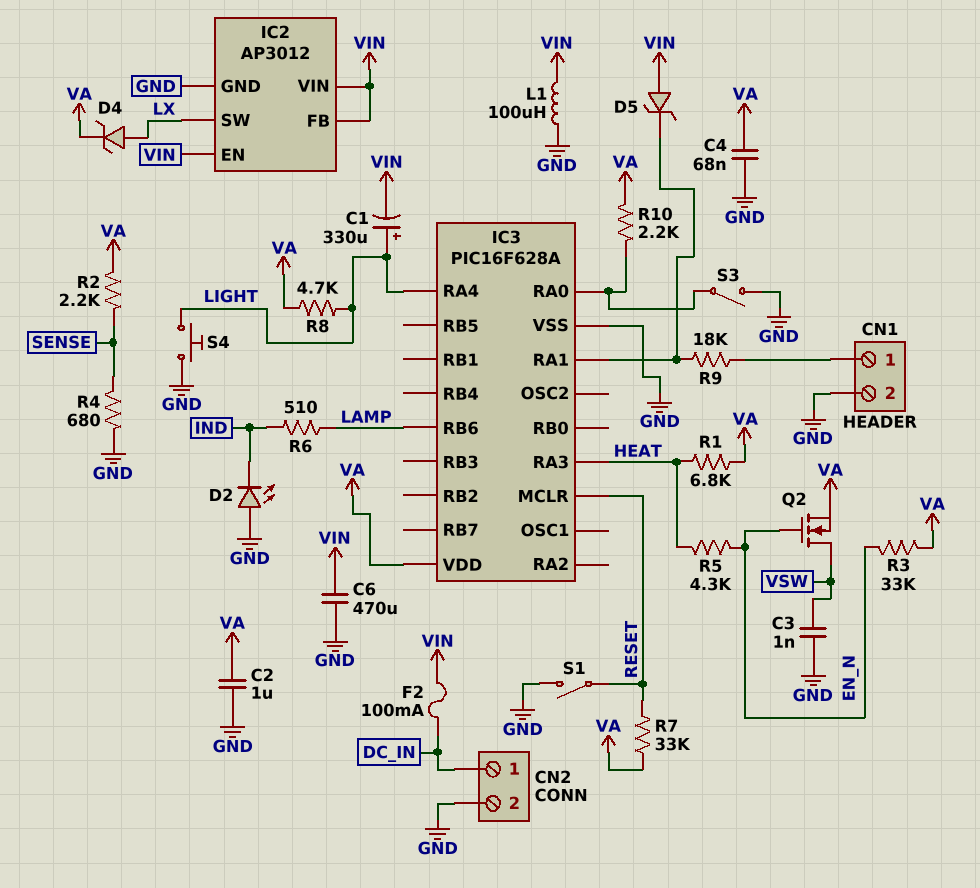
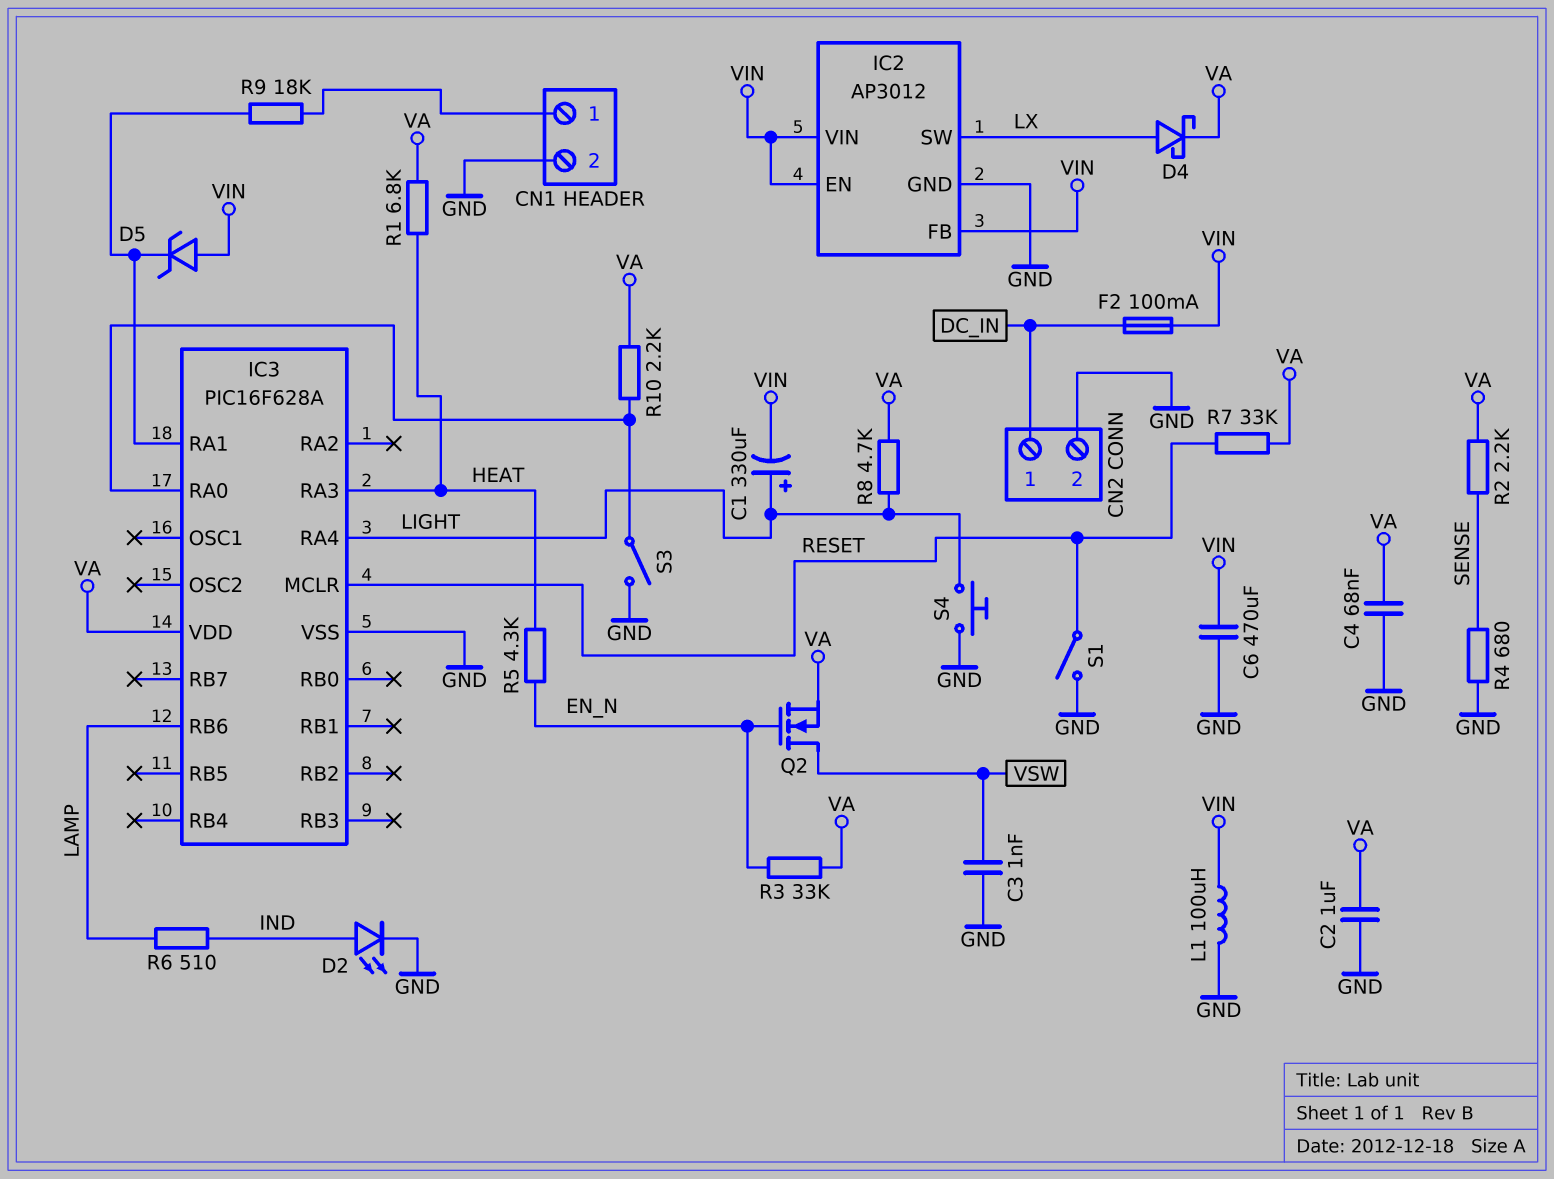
D2: LED (A GND, K IND) -> LED (A IND, K GND)
D4: zener (A LX, K VA) -> schottky (A LX, K VA)

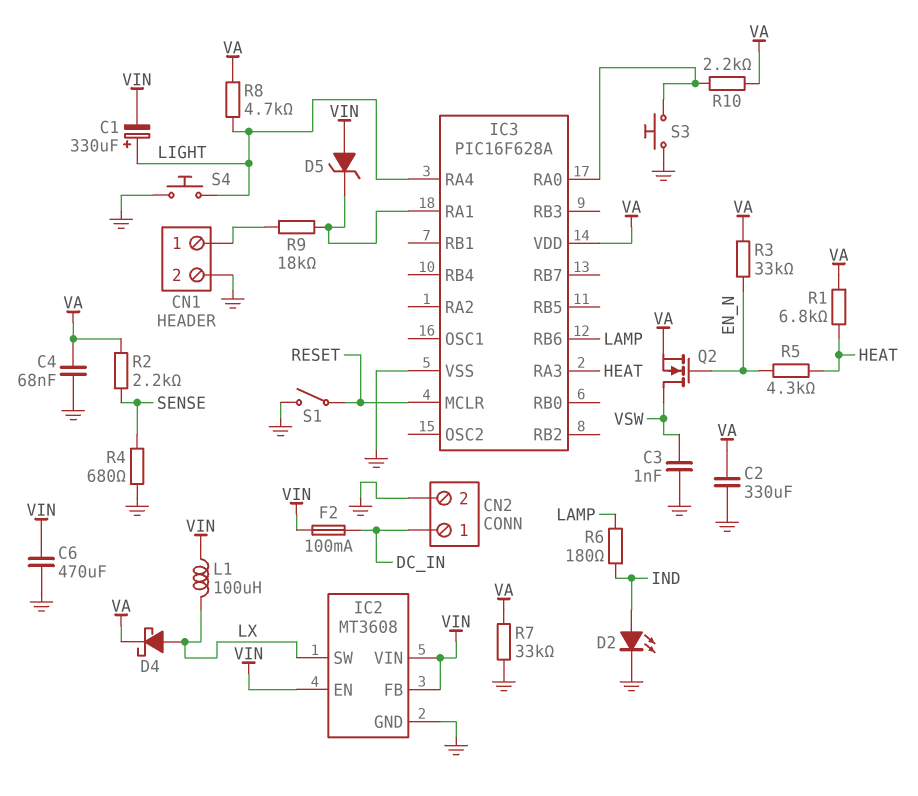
C2: 1uF (GND, VA) -> 330uF (GND, VA)
IC2: AP3012 -> MT3608
L1: 100uH (GND, VIN) -> 100uH (LX, VIN)
R6: 510 (IND, LAMP) -> 180 (IND, LAMP)
R7: 33k (RESET, VA) -> 33k (GND, VA)
S3: switch (GND, IC3/RA0) -> button (GND, IC3/RA0)

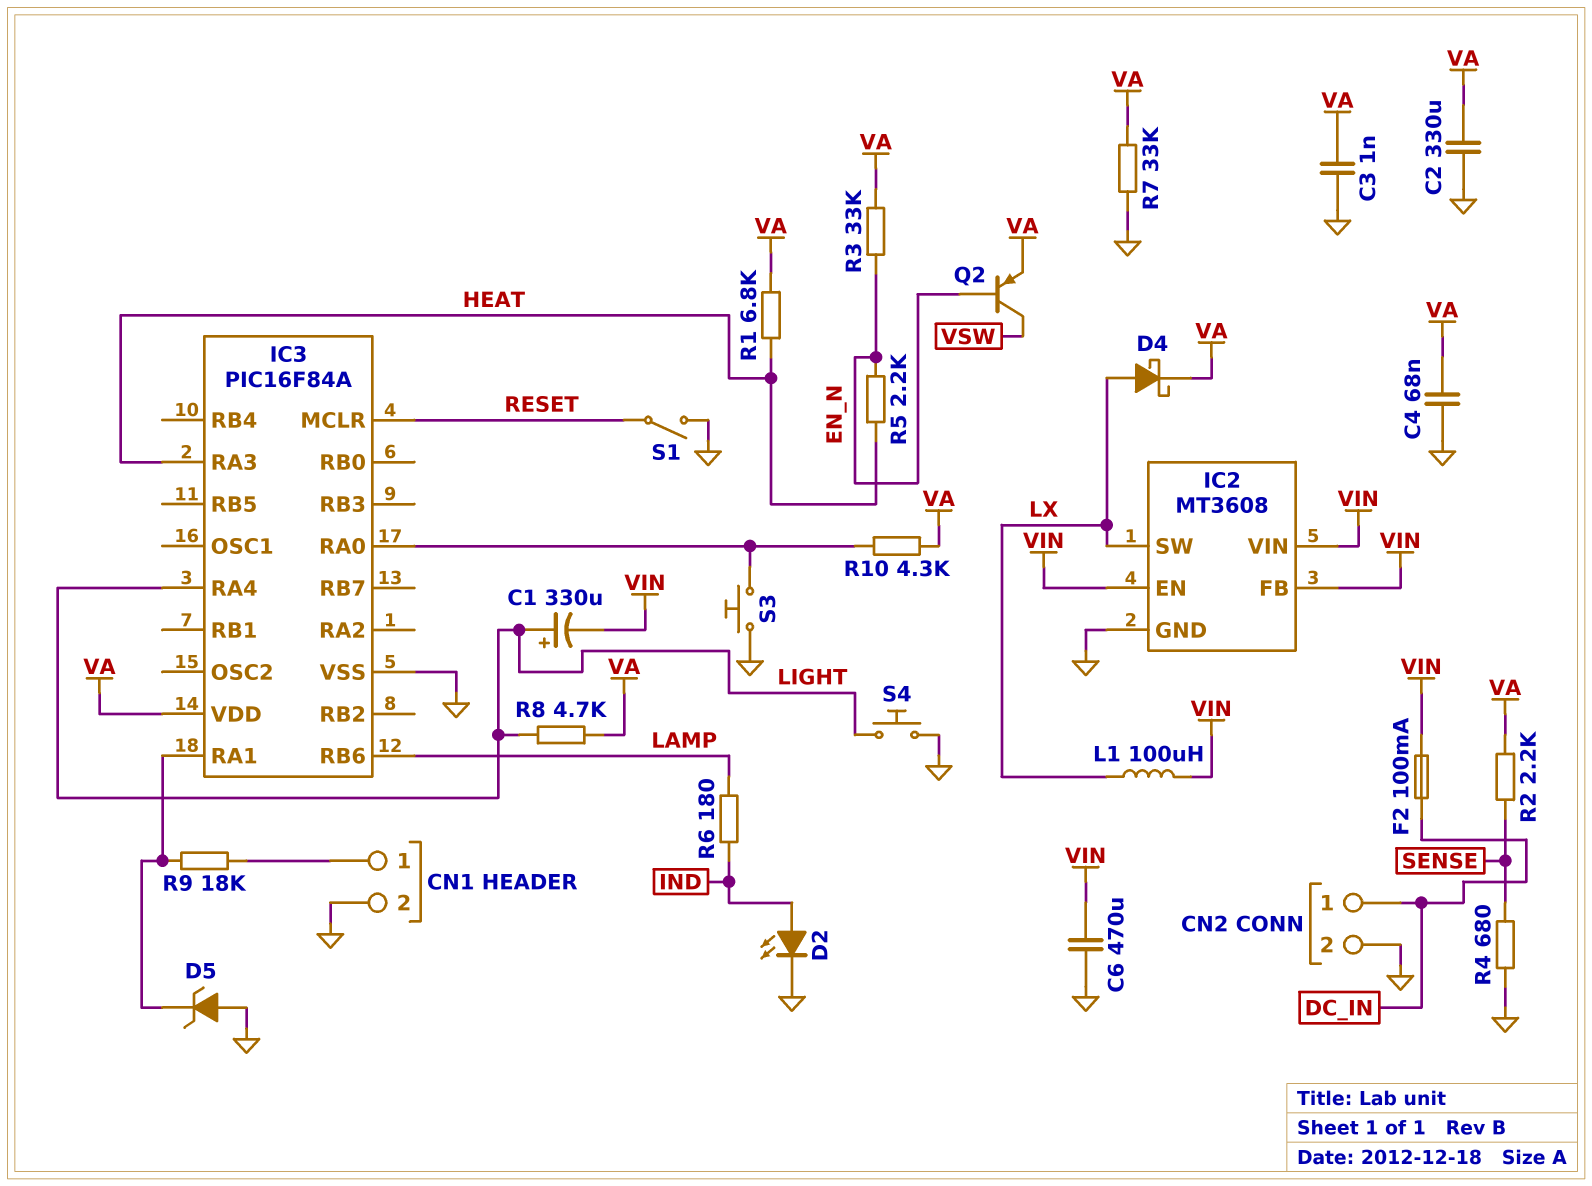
C3: 1nF (GND, VSW) -> 1nF (GND, VA)
D5: zener (A VIN, K IC3/RA1) -> zener (A GND, K IC3/RA1)
IC3: PIC16F628A -> PIC16F84A
Q2: NMOS (G EN_N, D VSW, S VA) -> PNP (B EN_N, C VSW, E VA)
R5: 4.3k (EN_N, HEAT) -> 2.2k (EN_N, HEAT)
R10: 2.2k (IC3/RA0, VA) -> 4.3k (IC3/RA0, VA)

